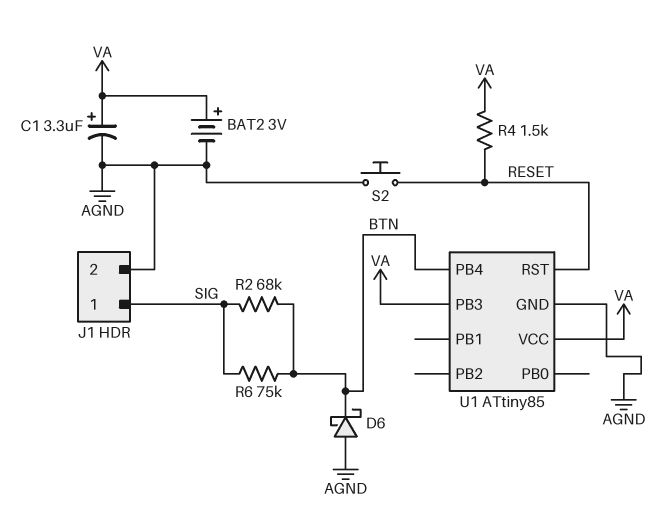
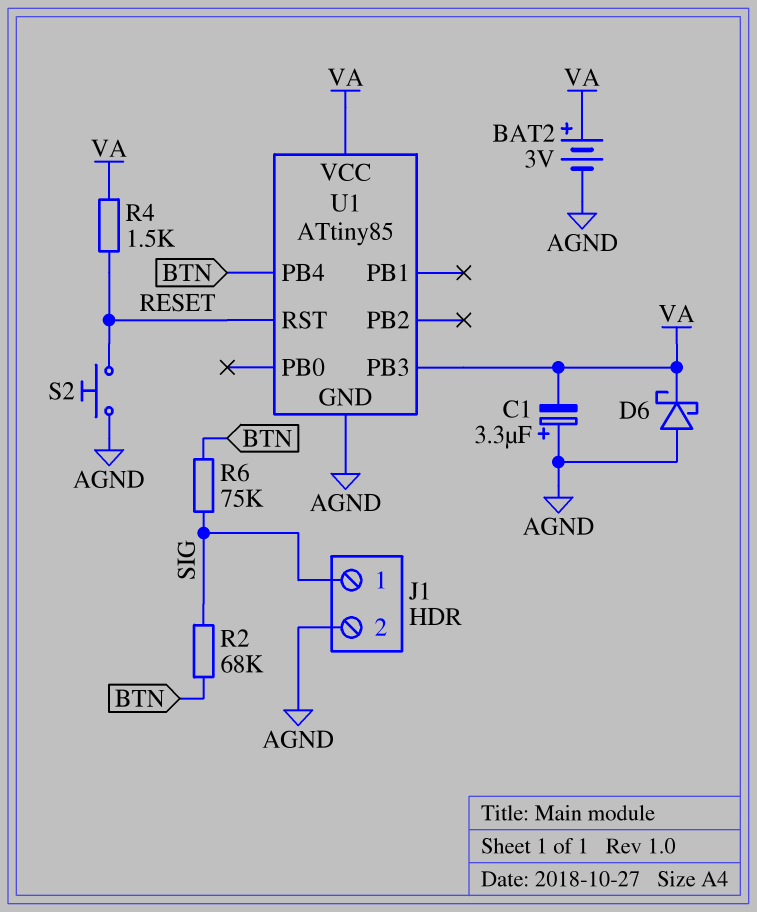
C1: 3.3uF (plus VA, minus AGND) -> 3.3uF (plus AGND, minus VA)
D6: schottky (A AGND, K BTN) -> schottky (A AGND, K VA)

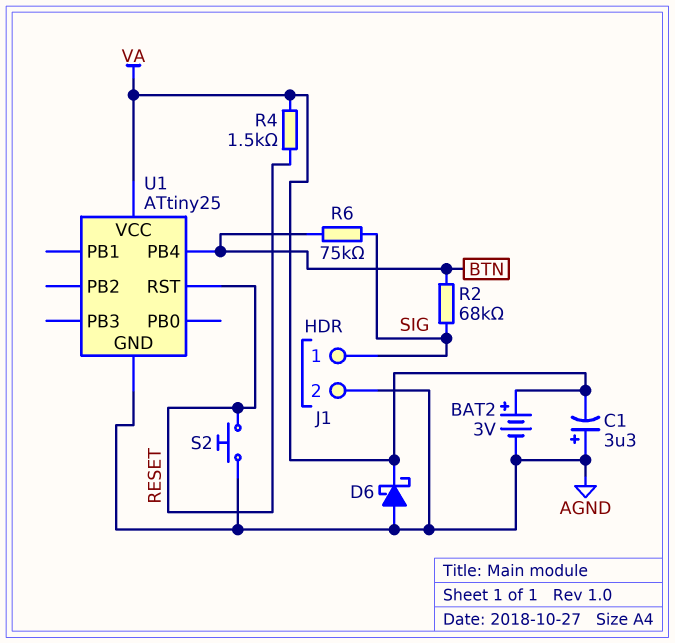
U1: ATtiny85 -> ATtiny25
U1 pin PB3: VA -> none

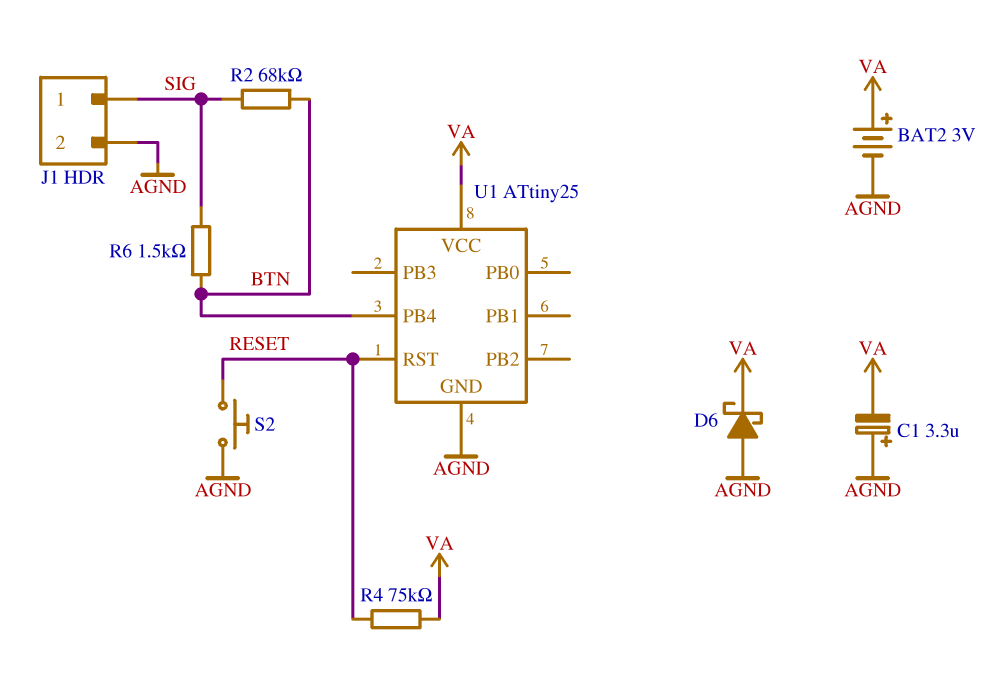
R4: 1.5k (RESET, VA) -> 75k (RESET, VA)
R6: 75k (BTN, SIG) -> 1.5k (BTN, SIG)

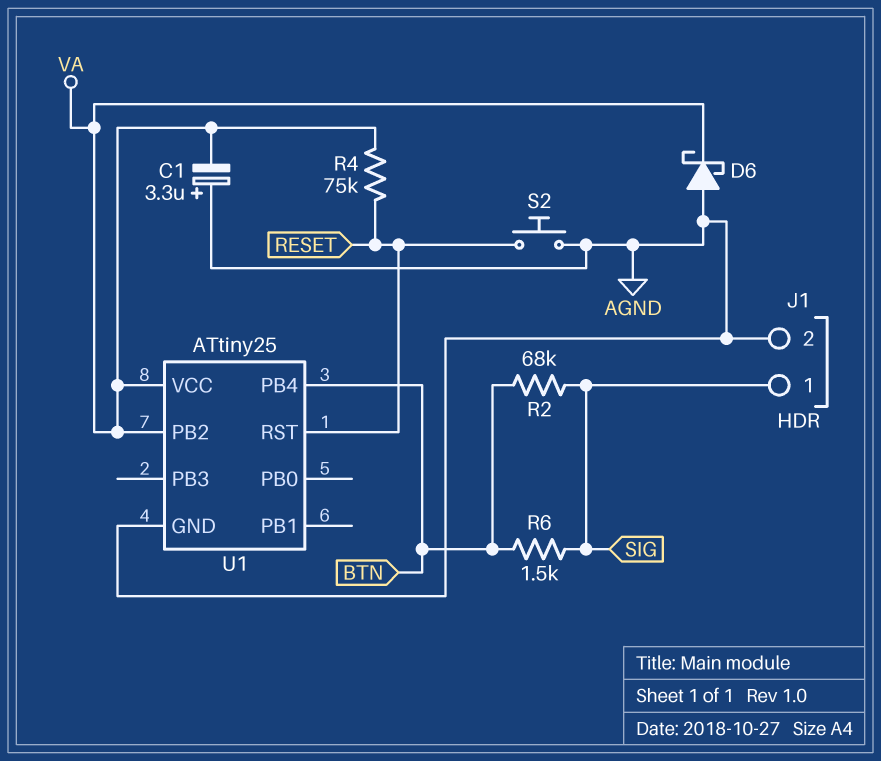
BAT2: 3V (plus VA, minus AGND) -> none
U1 pin PB2: none -> VA

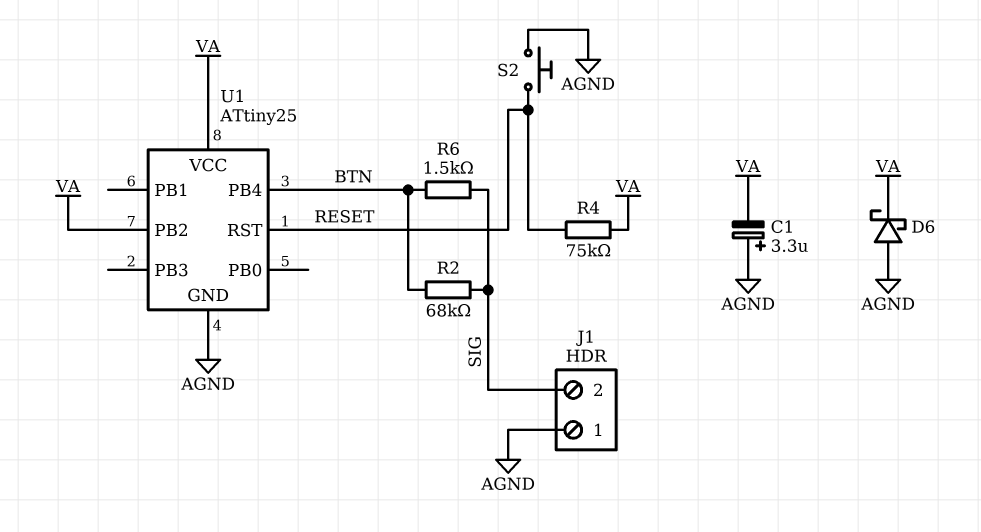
J1 pin 1: SIG -> AGND
J1 pin 2: AGND -> SIG

